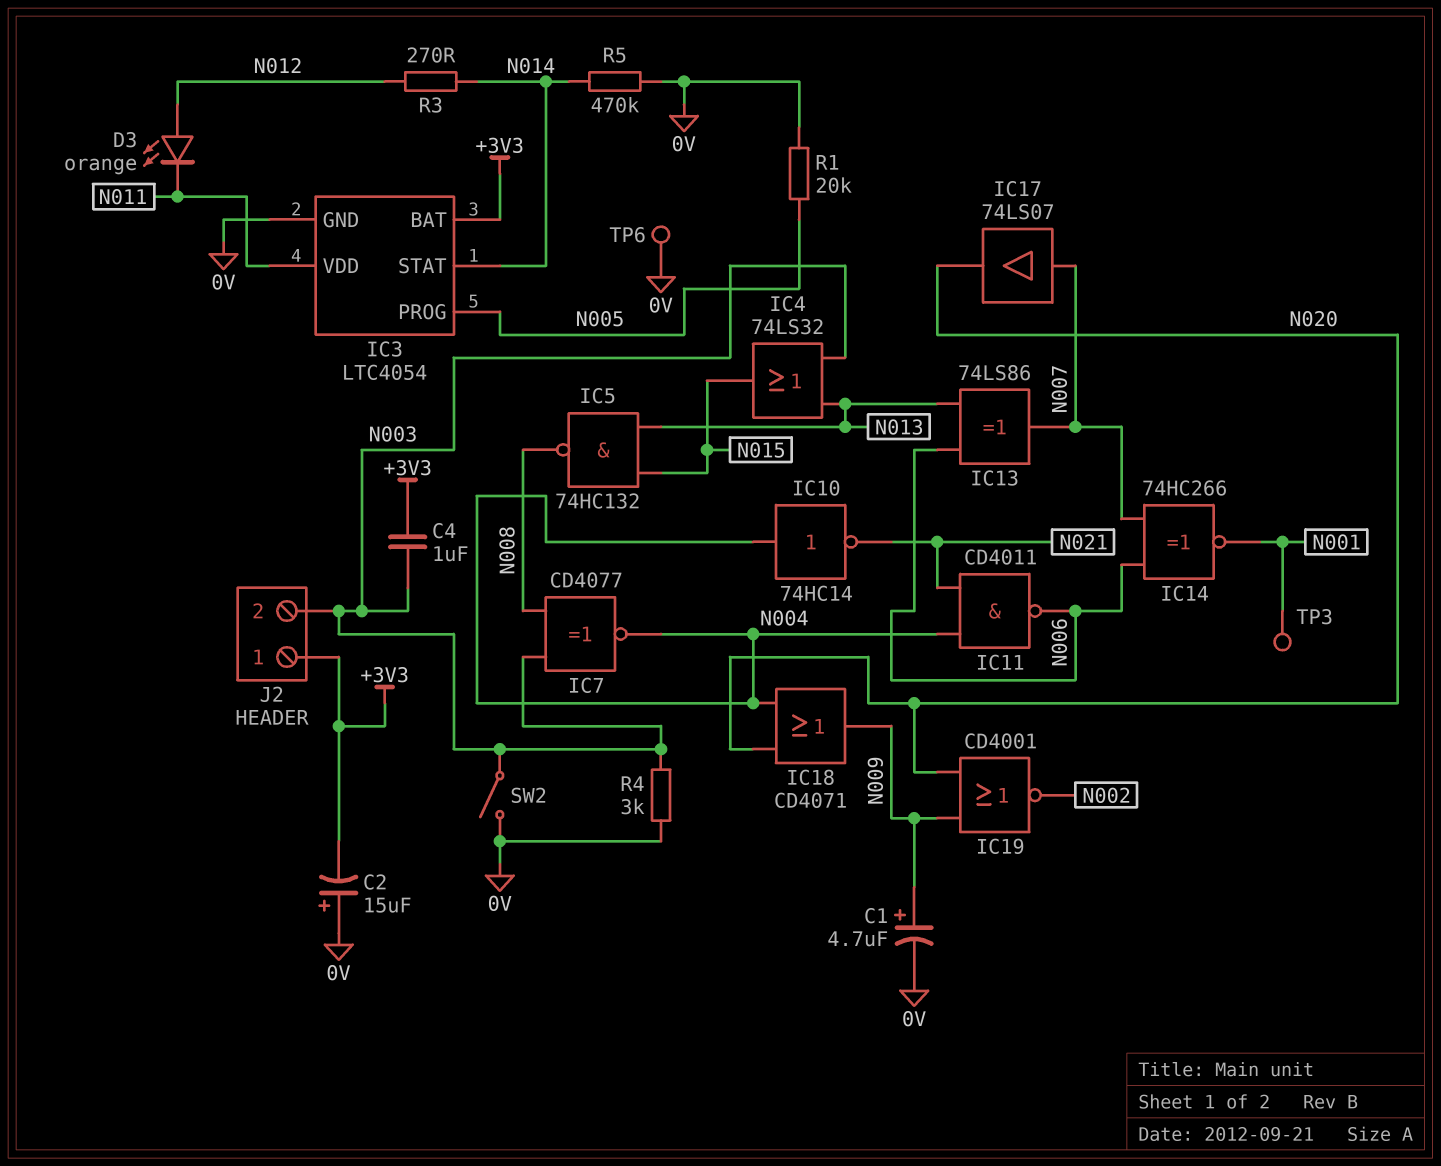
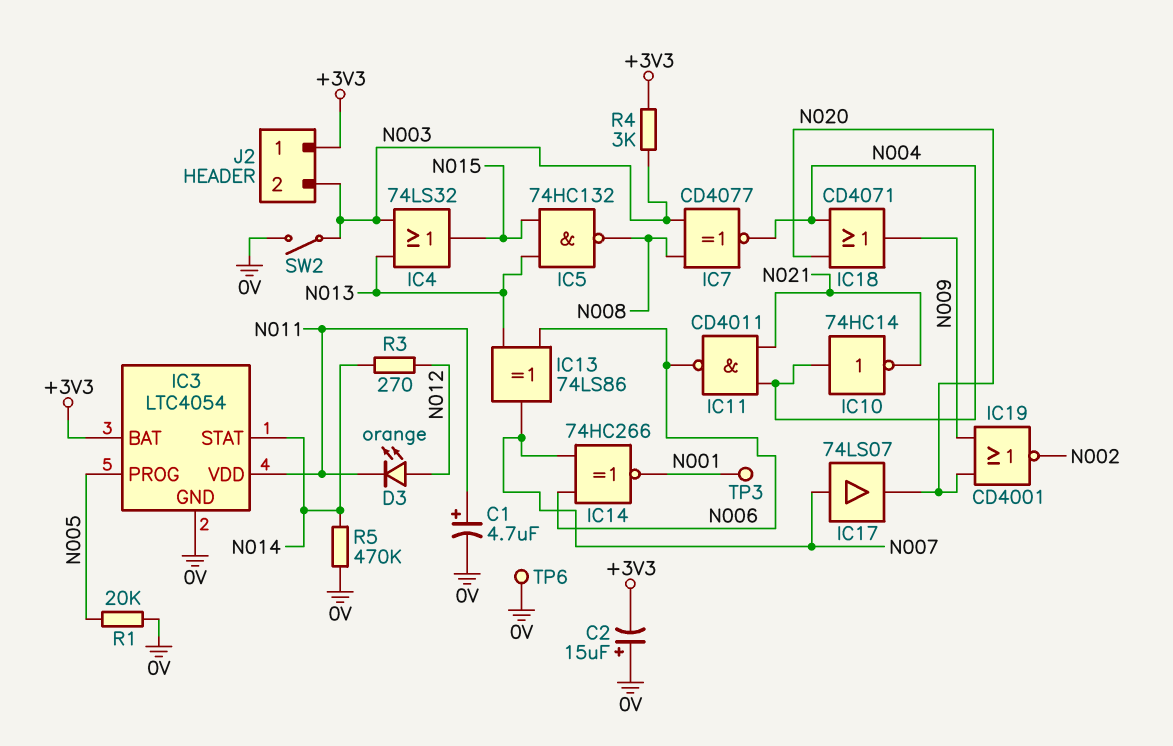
C1: 4.7uF (plus N009, minus 0V) -> 4.7uF (plus N011, minus 0V)
C4: 1uF (+3V3, N003) -> none
R4: 3k (0V, N003) -> 3k (+3V3, N003)

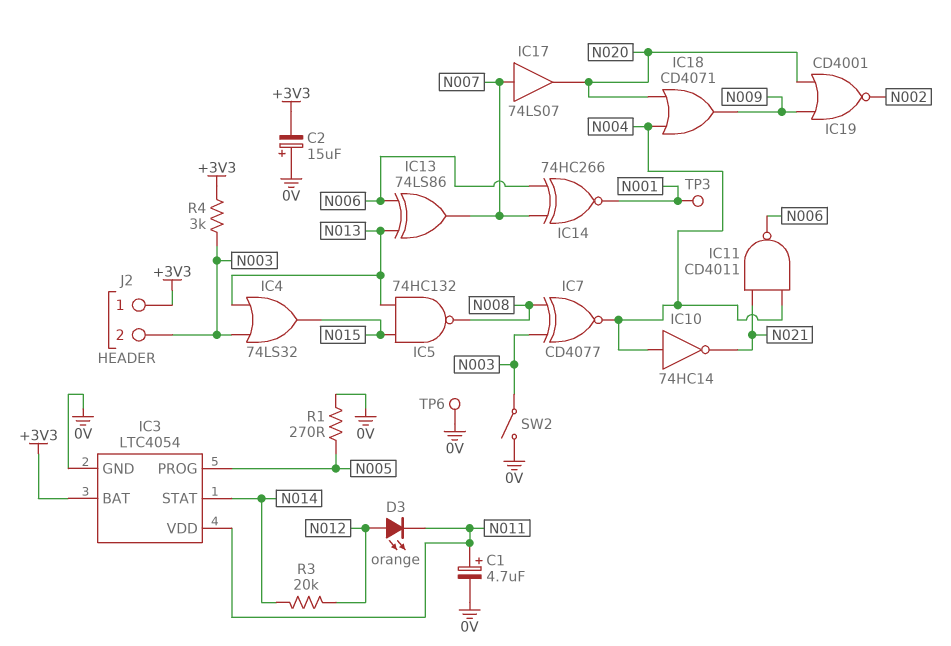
R1: 20k (0V, N005) -> 270 (0V, N005)
R3: 270 (N012, N014) -> 20k (N012, N014)
R5: 470k (0V, N014) -> none

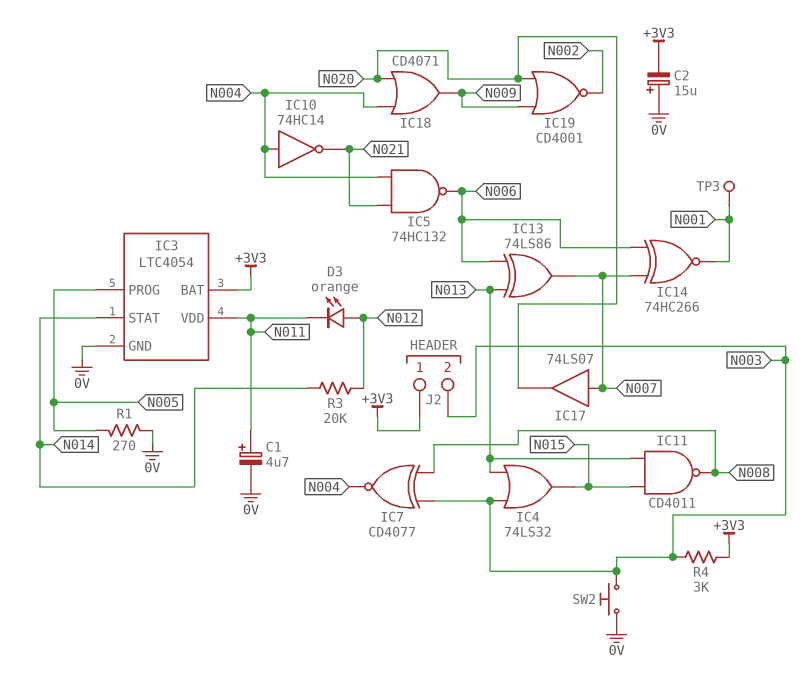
IC5: NAND 74HC132 (in N013, in N015, out N008) -> NAND 74HC132 (in N004, in N021, out N006)
IC11: NAND CD4011 (in N004, in N021, out N006) -> NAND CD4011 (in N013, in N015, out N008)
SW2: switch (0V, N003) -> button (0V, N003)
TP6: test point (0V) -> none

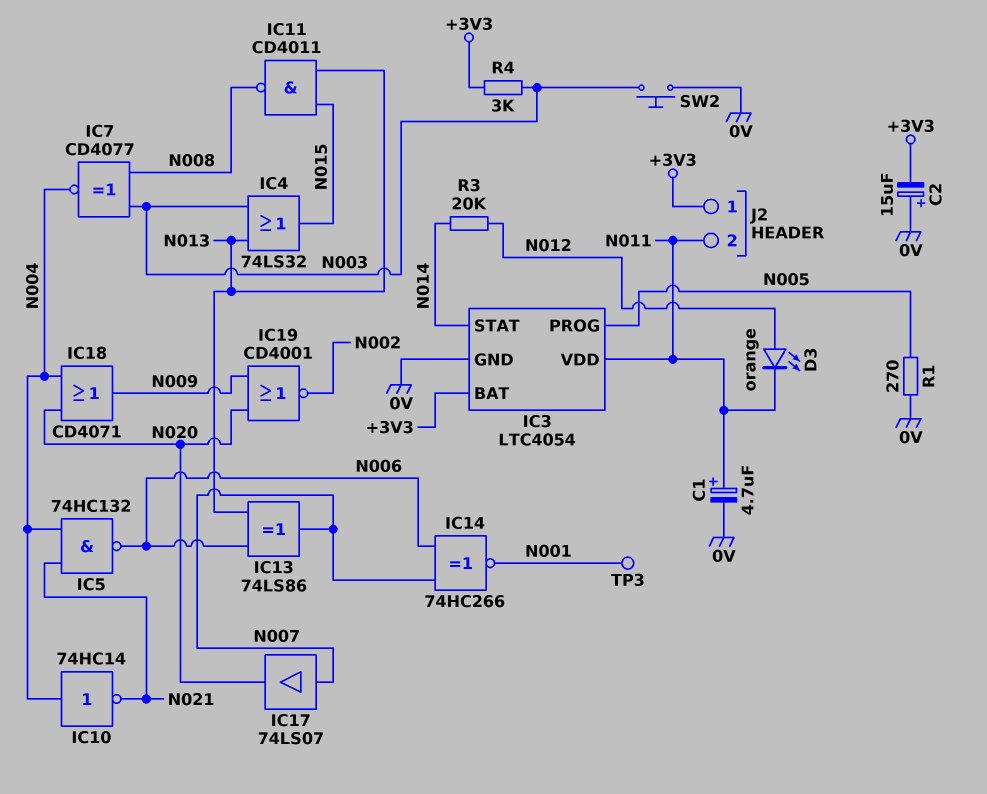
J2 pin 2: N003 -> N011

